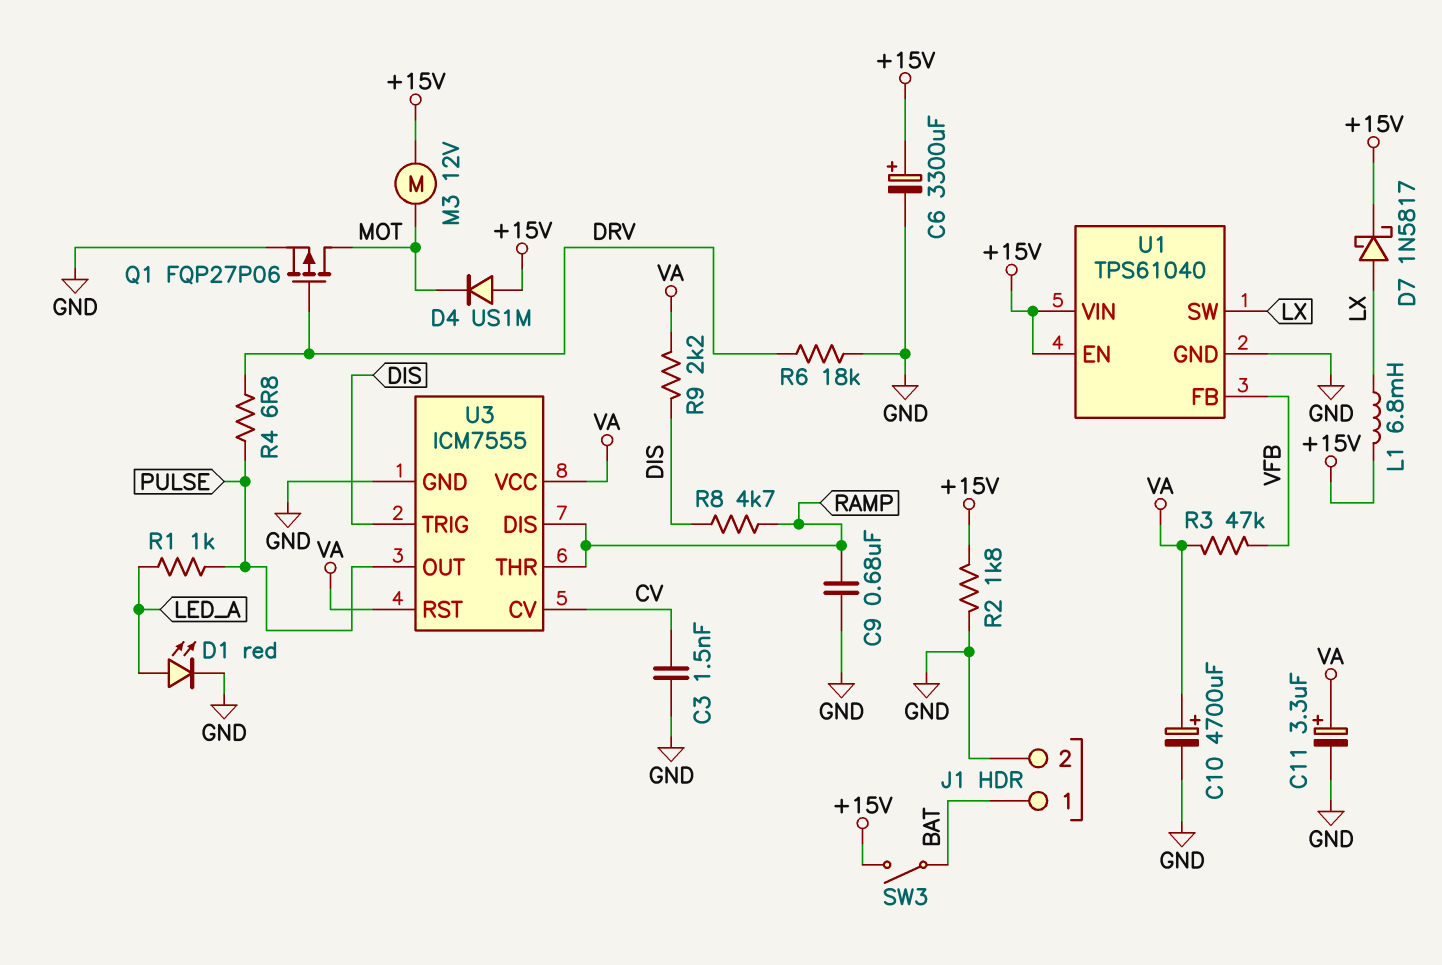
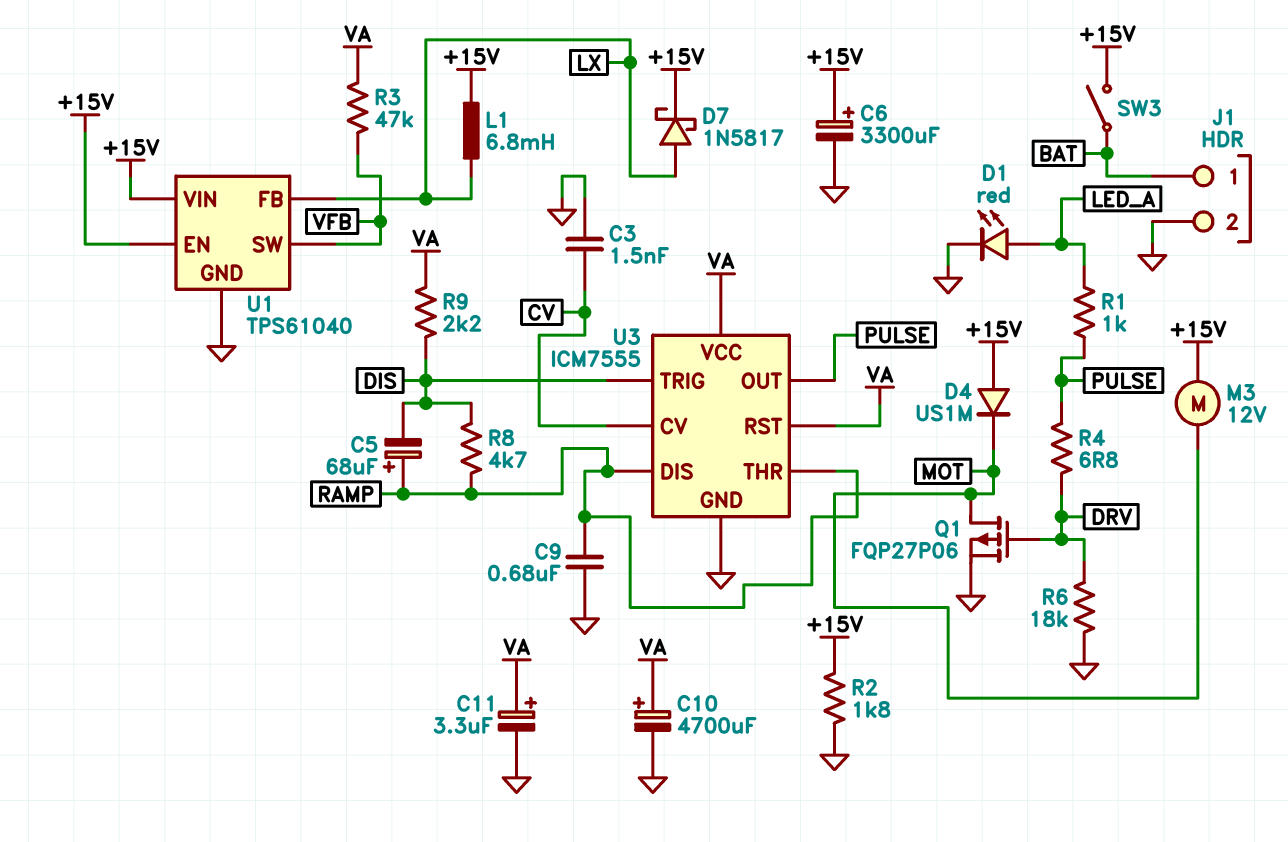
C5: none -> 68uF (plus RAMP, minus DIS)
U1 pin FB: VFB -> LX
U1 pin SW: LX -> VFB

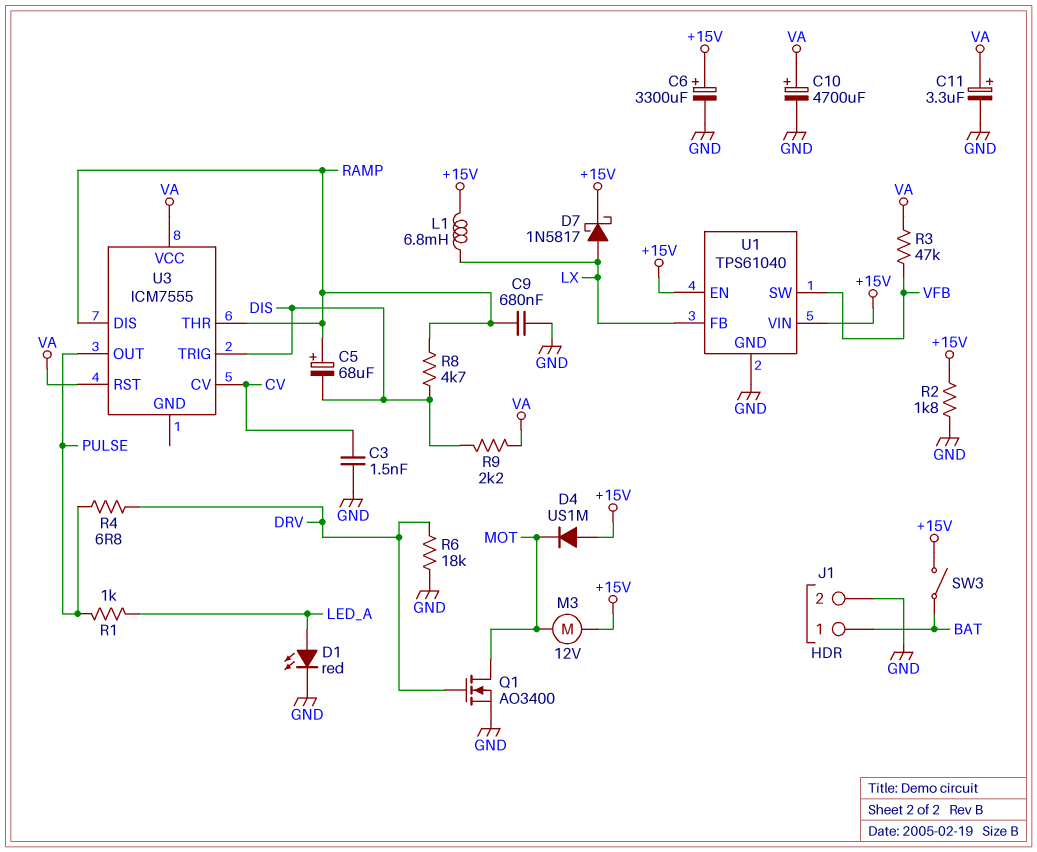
Q1: PMOS FQP27P06 (G DRV, D MOT, S GND) -> NMOS AO3400 (G DRV, D MOT, S GND)
U3 pin GND: GND -> none

